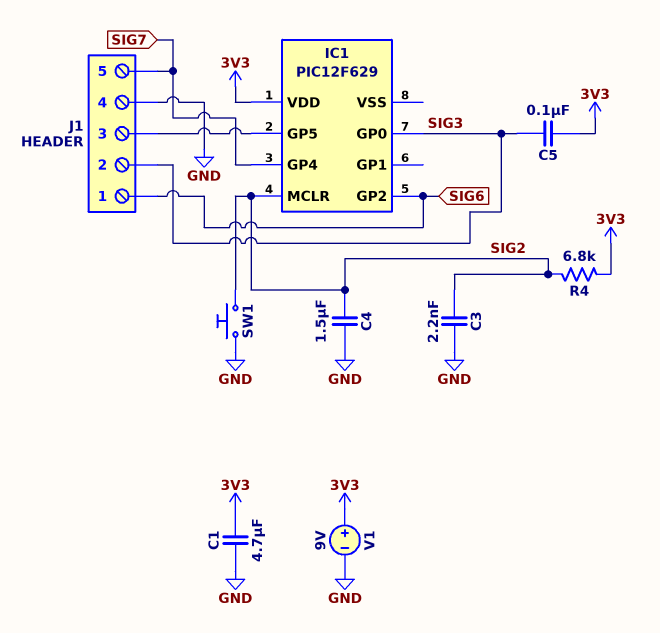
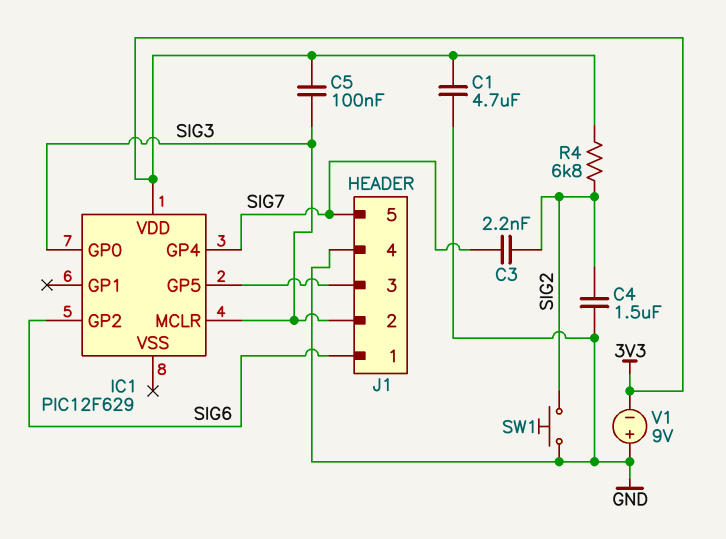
C3: 2.2nF (GND, SIG2) -> 2.2nF (SIG2, SIG7)
IC1 pin MCLR: SIG2 -> SIG3
V1: 9V (plus 3V3, minus GND) -> 9V (plus GND, minus 3V3)

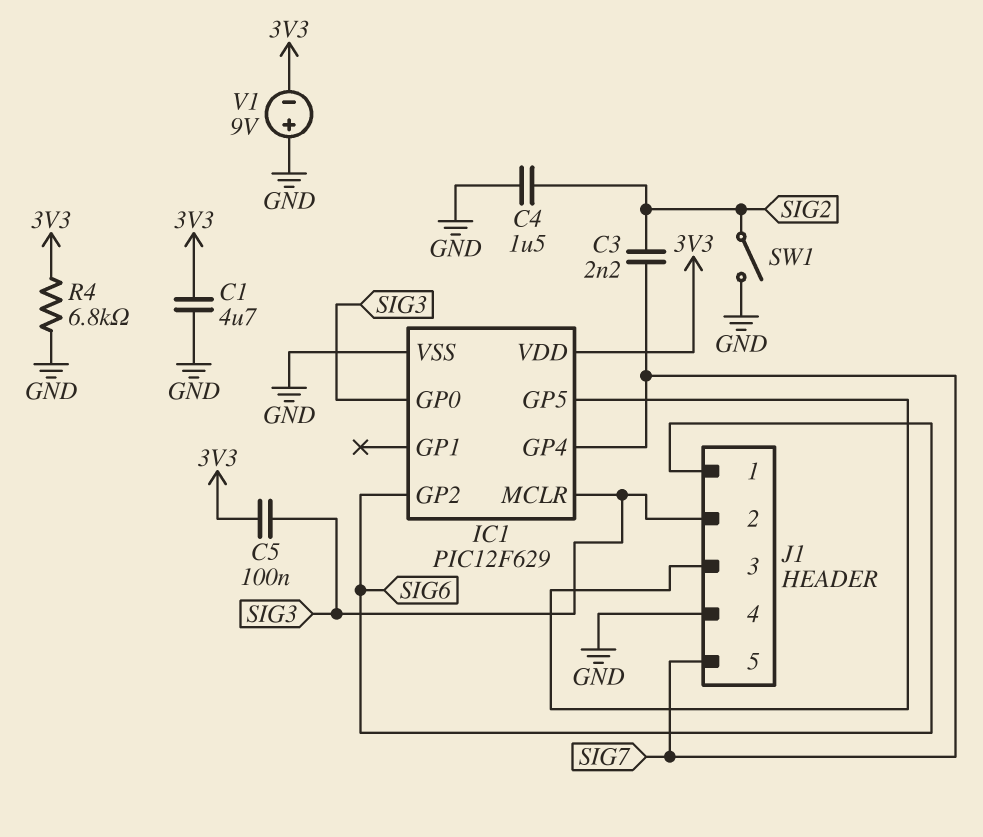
IC1 pin VSS: none -> GND
R4: 6.8k (3V3, SIG2) -> 6.8k (3V3, GND)
SW1: button (GND, SIG2) -> switch (GND, SIG2)

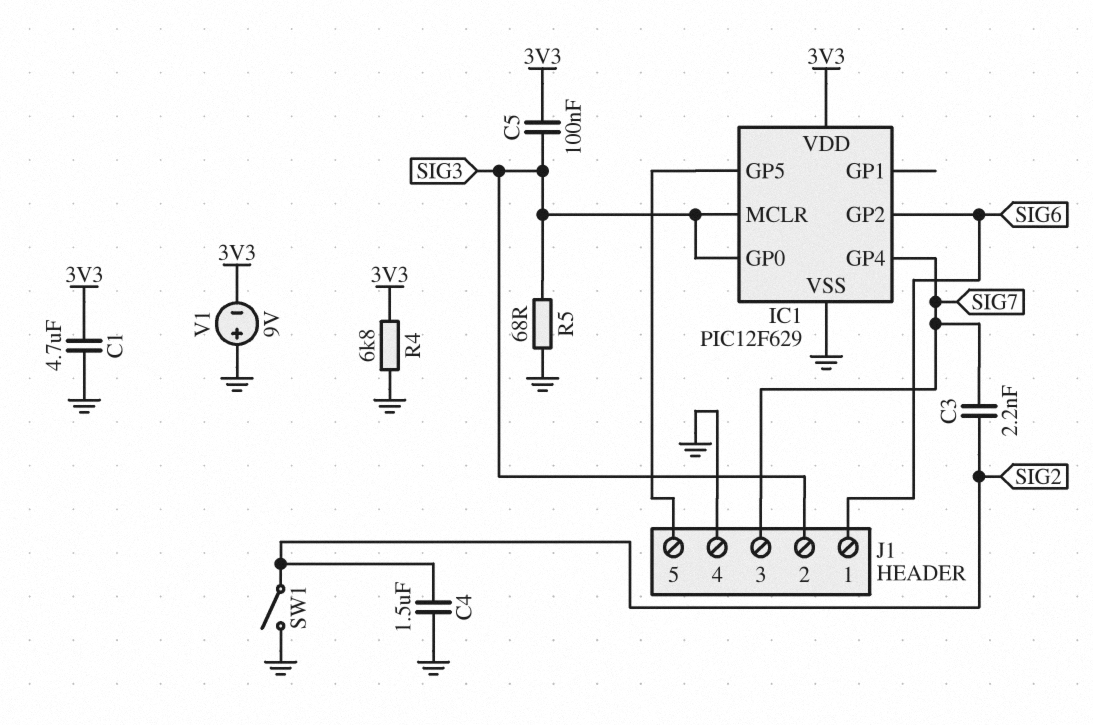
J1 pin 3: IC1/GP5 -> SIG7
J1 pin 5: SIG7 -> IC1/GP5
R5: none -> 68 (GND, SIG3)

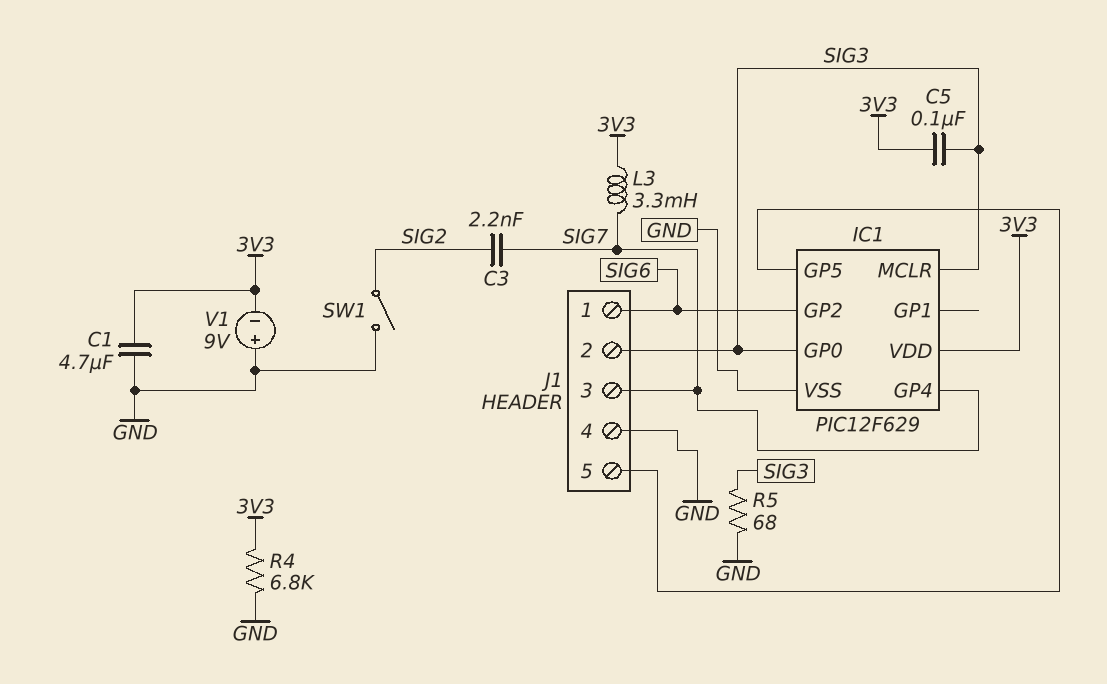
C4: 1.5uF (GND, SIG2) -> none
L3: none -> 3.3mH (3V3, SIG7)

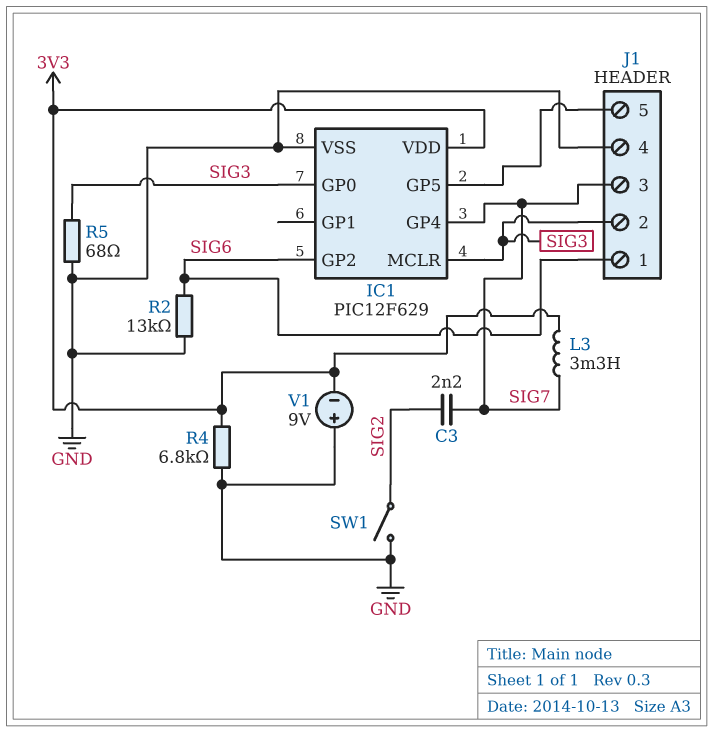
C1: 4.7uF (3V3, GND) -> none
C5: 100nF (3V3, SIG3) -> none
R2: none -> 13k (GND, SIG6)

